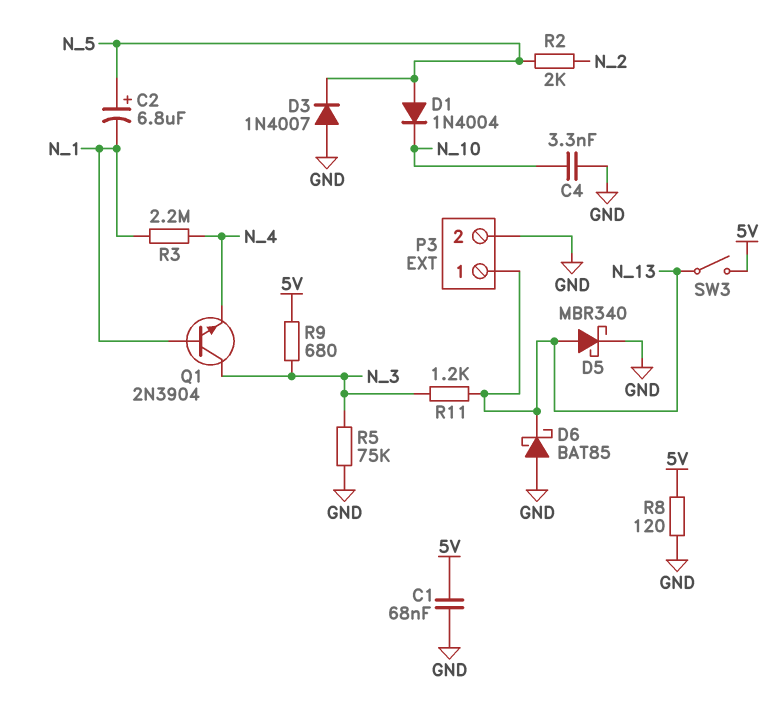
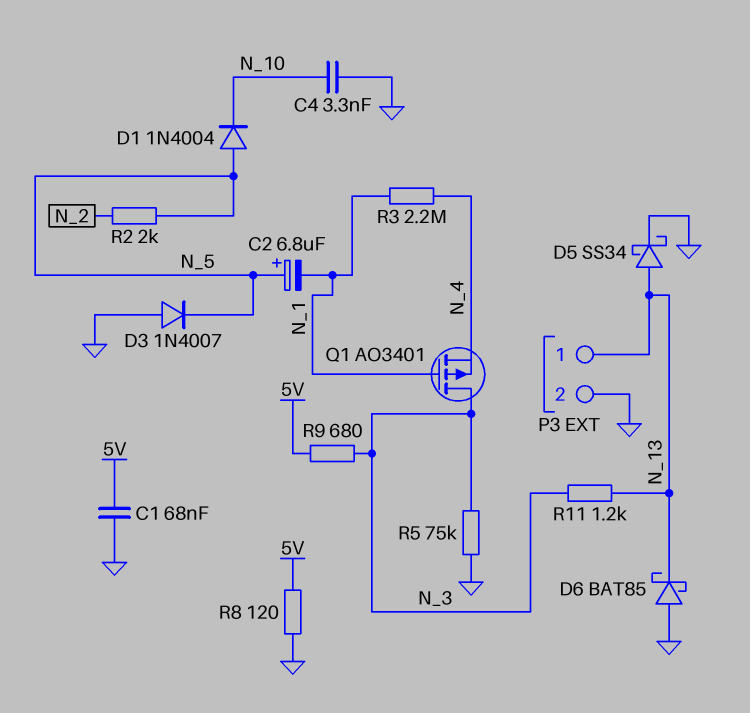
D5: schottky MBR340 (A N_13, K GND) -> schottky SS34 (A N_13, K GND)
Q1: NPN 2N3904 (B N_1, C N_3, E N_4) -> PMOS AO3401 (G N_1, D N_3, S N_4)
SW3: switch (5V, N_13) -> none

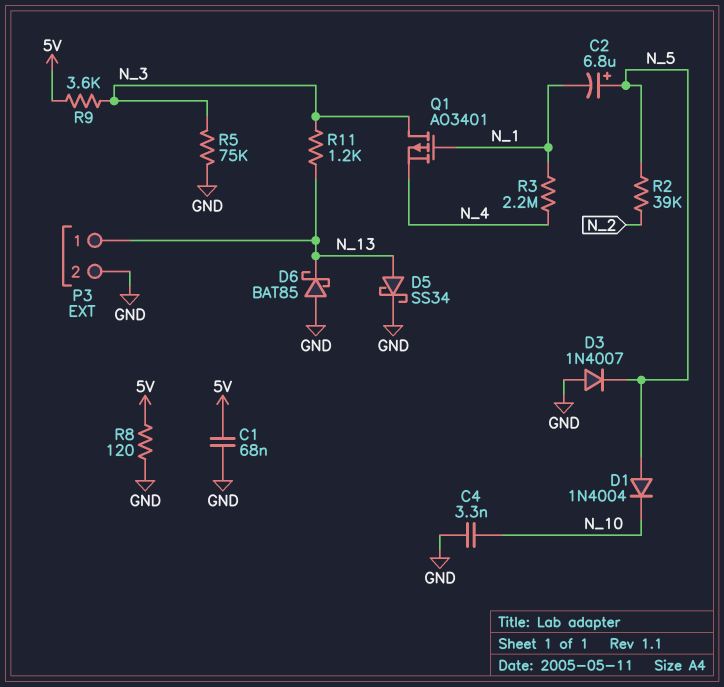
R2: 2k (N_2, N_5) -> 39k (N_2, N_5)
R9: 680 (5V, N_3) -> 3.6k (5V, N_3)

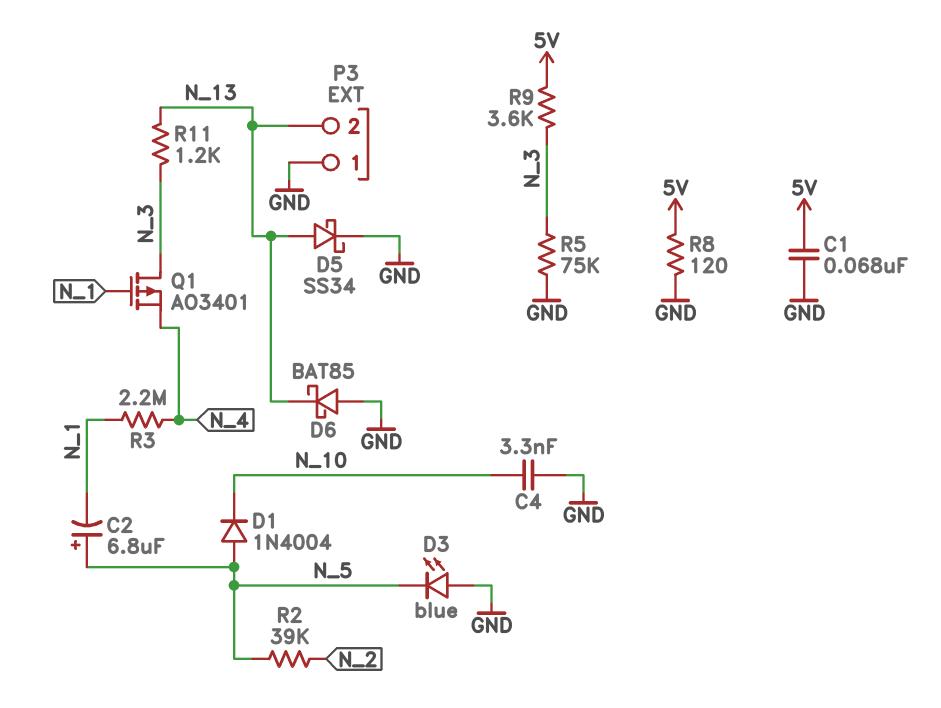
D3: diode 1N4007 (A GND, K N_5) -> LED blue (A GND, K N_5)
P3 pin 1: N_13 -> GND
P3 pin 2: GND -> N_13

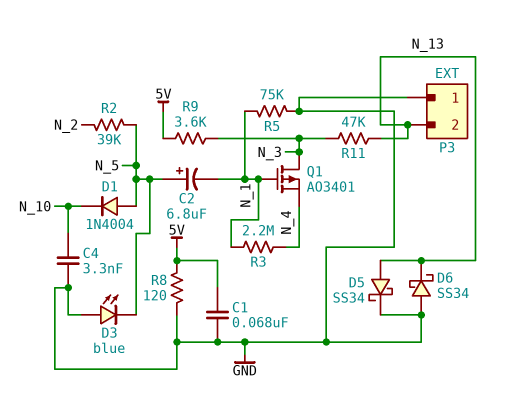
D6: schottky BAT85 (A GND, K N_13) -> schottky SS34 (A GND, K N_13)
R5: 75k (GND, N_3) -> 75k (GND, N_1)
R11: 1.2k (N_3, N_13) -> 47k (N_3, N_13)

